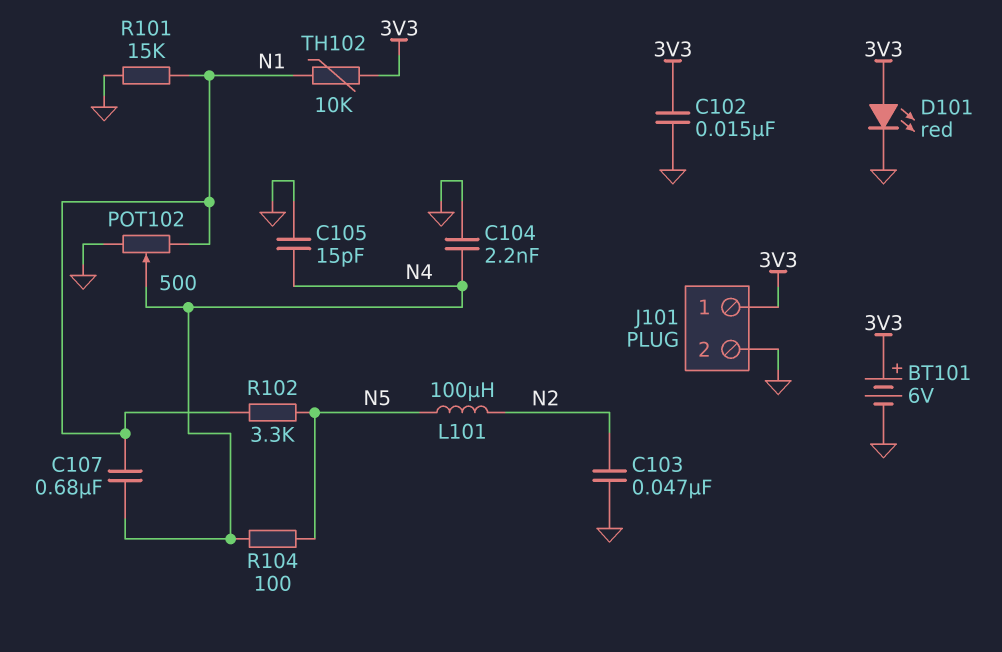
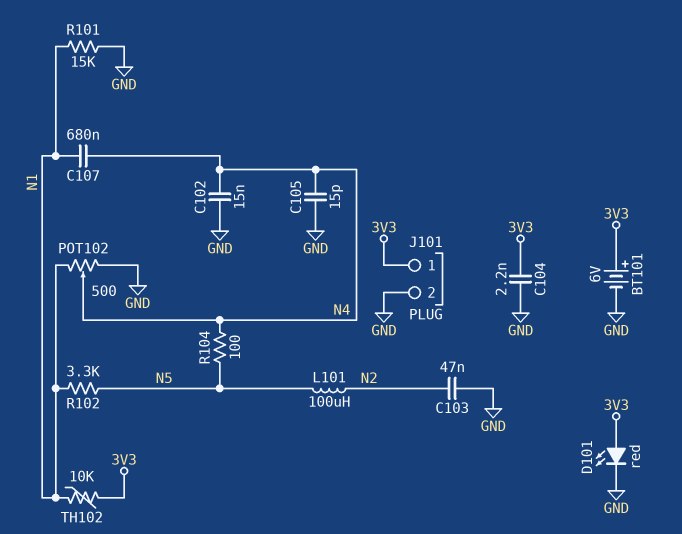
C102: 15nF (3V3, GND) -> 15nF (GND, N4)
C104: 2.2nF (GND, N4) -> 2.2nF (3V3, GND)

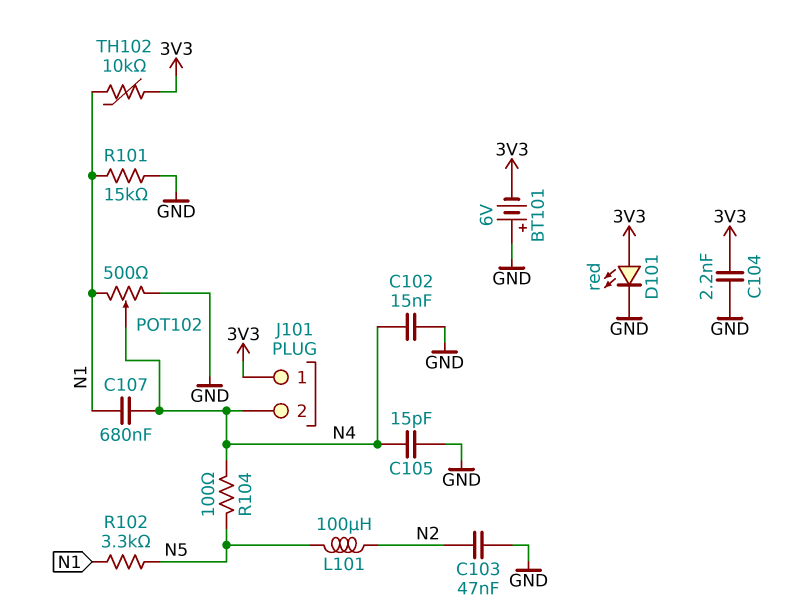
BT101: 6V (plus 3V3, minus GND) -> 6V (plus GND, minus 3V3)
J101 pin 2: GND -> N4

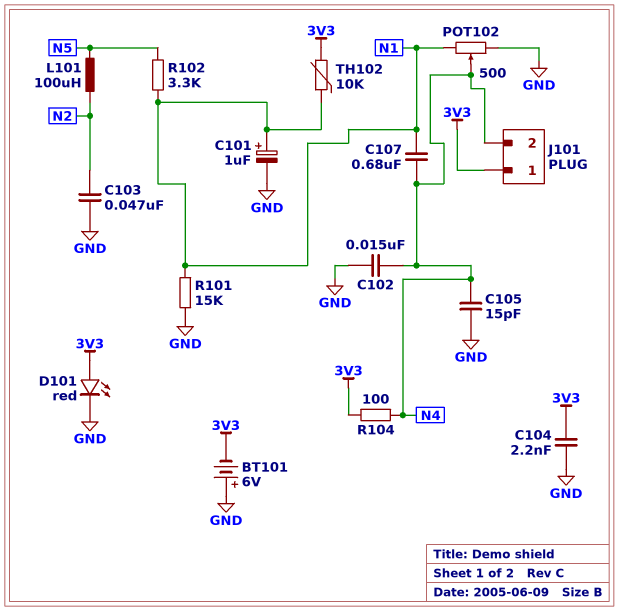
C101: none -> 1uF (plus N1, minus GND)
R104: 100 (N4, N5) -> 100 (3V3, N4)

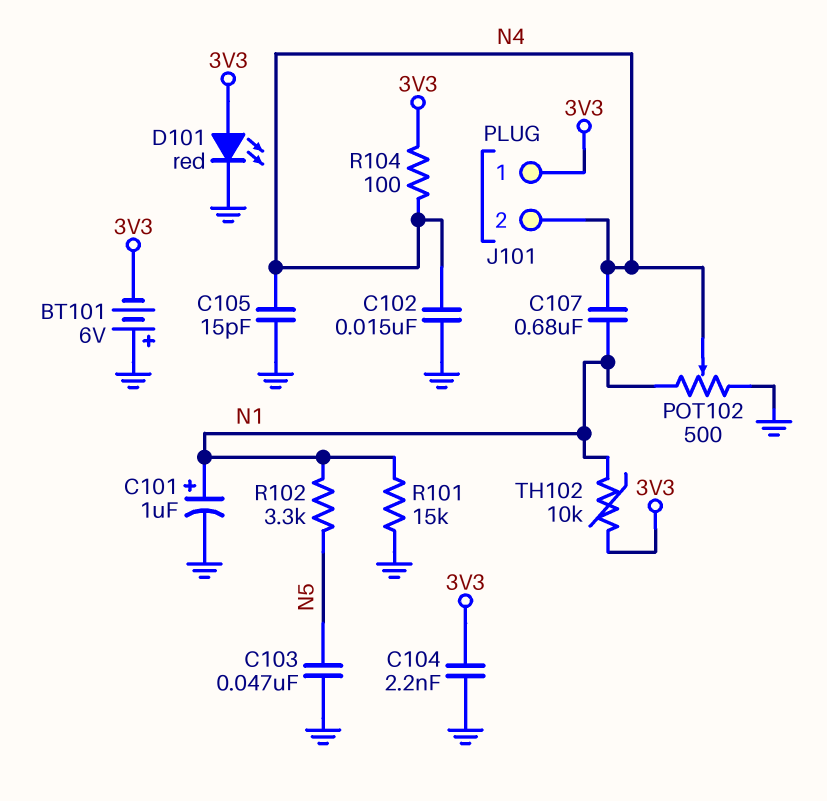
C103: 47nF (GND, N2) -> 47nF (GND, N5)
L101: 100uH (N2, N5) -> none

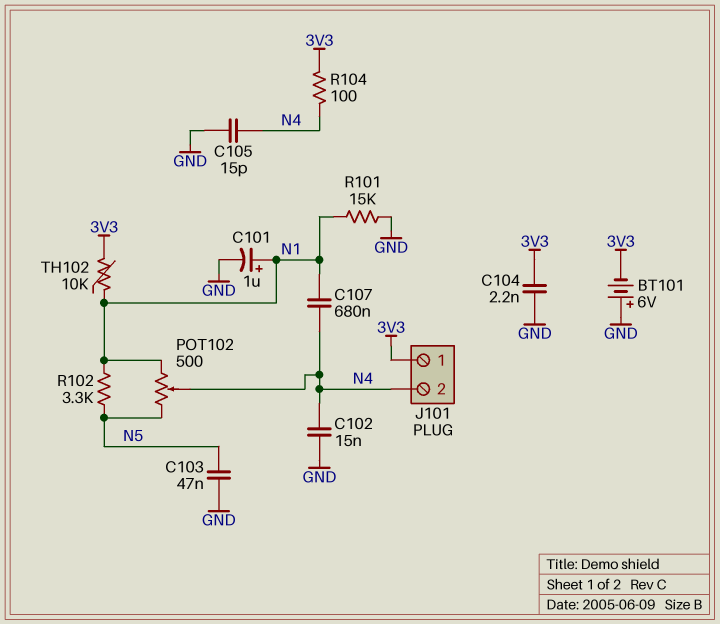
D101: LED red (A 3V3, K GND) -> none
POT102: 500 (GND, N1, wiper N4) -> 500 (N1, N5, wiper N4)

